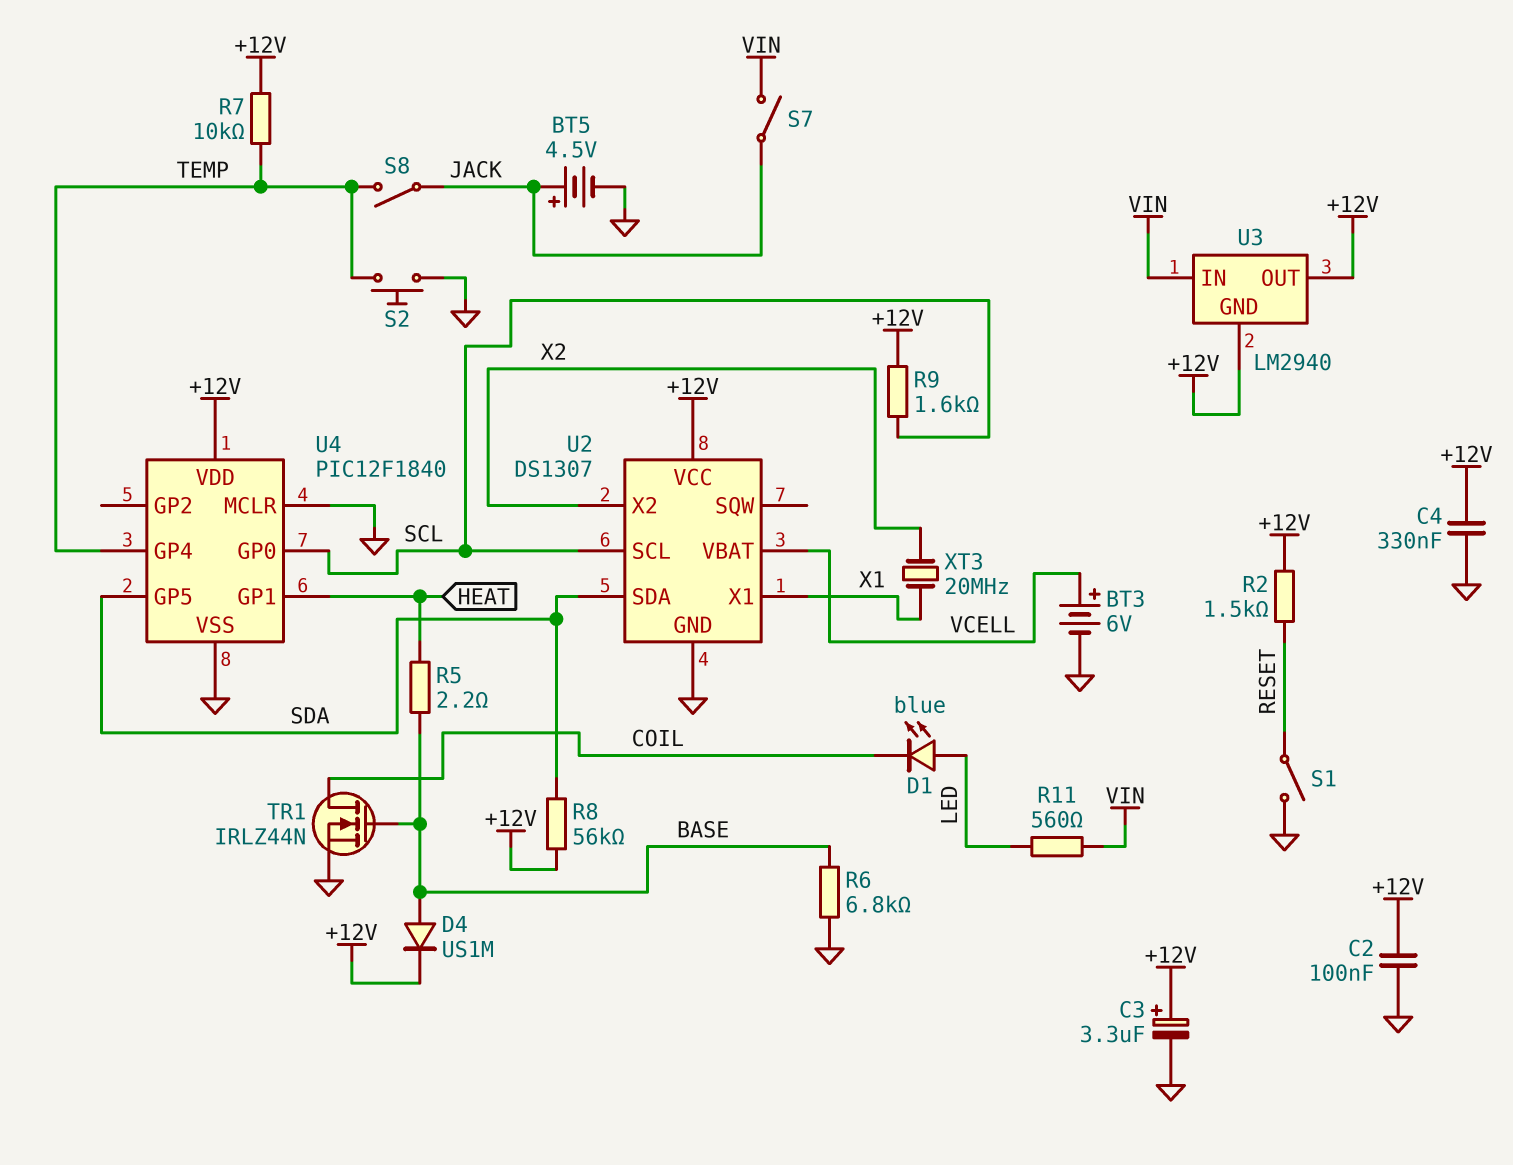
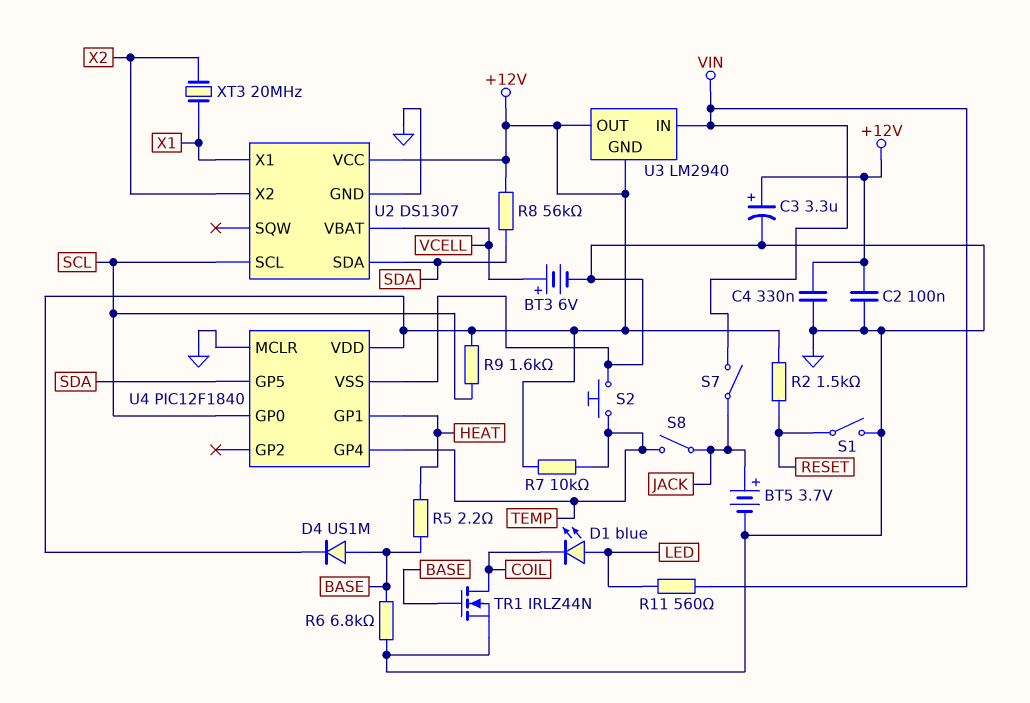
BT5: 4.5V (plus JACK, minus GND) -> 3.7V (plus JACK, minus GND)

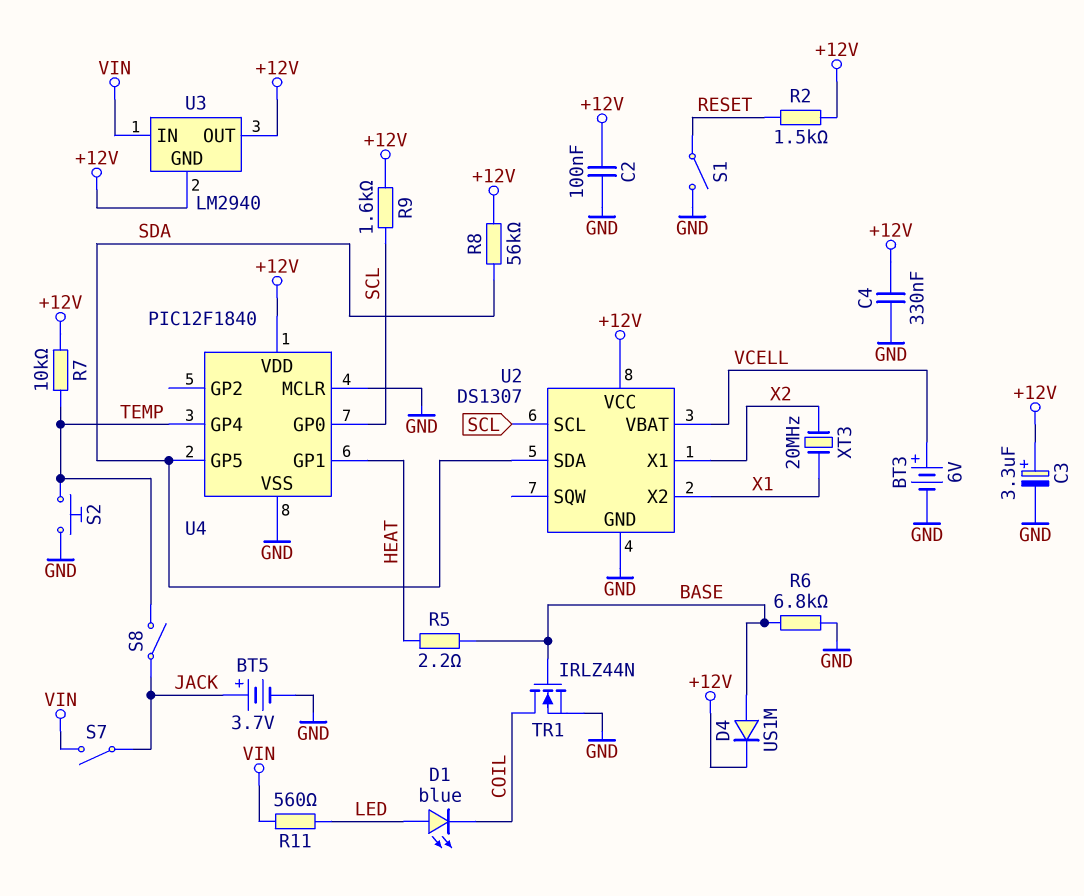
U2 pin X1: X1 -> X2
U2 pin X2: X2 -> X1

